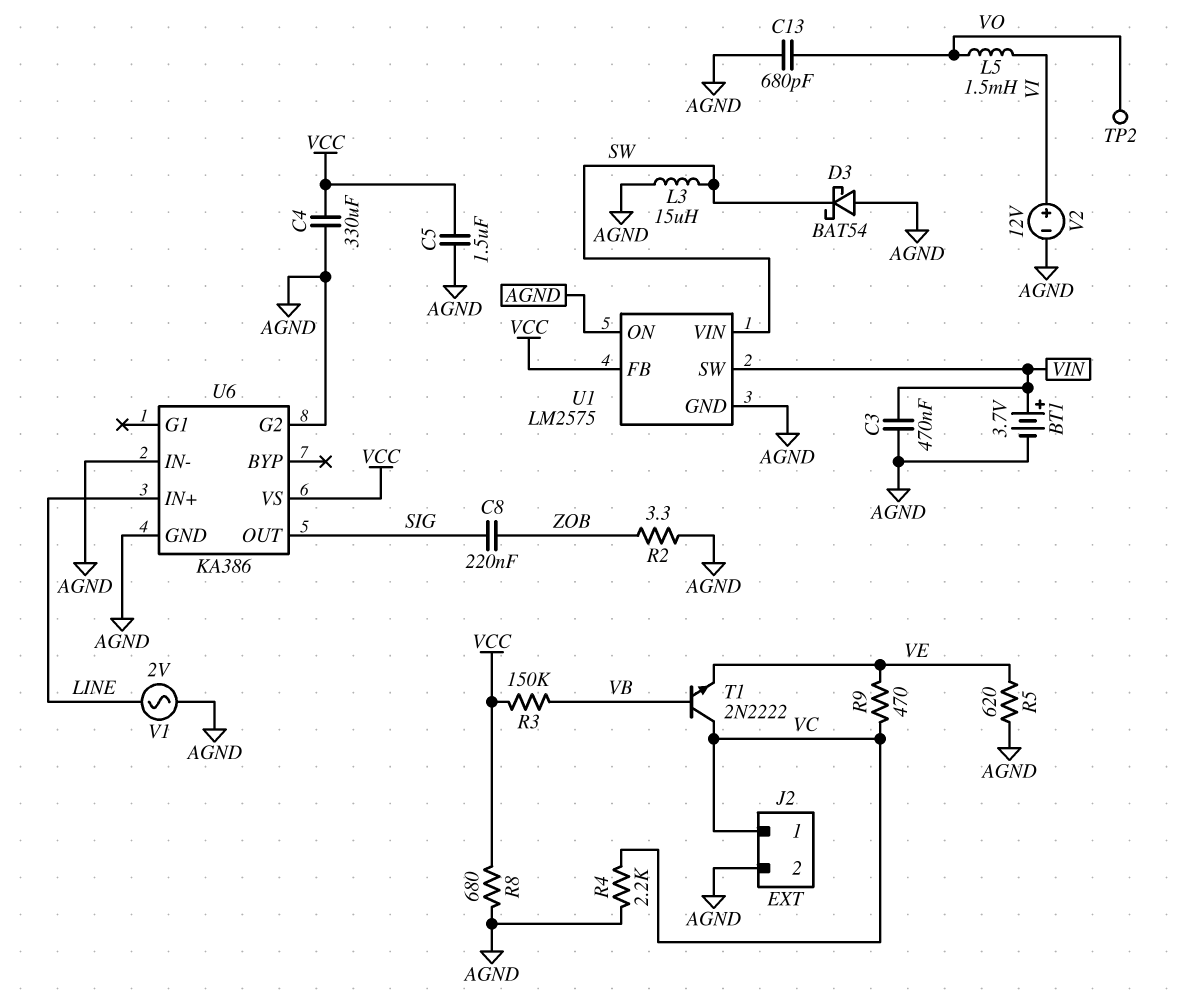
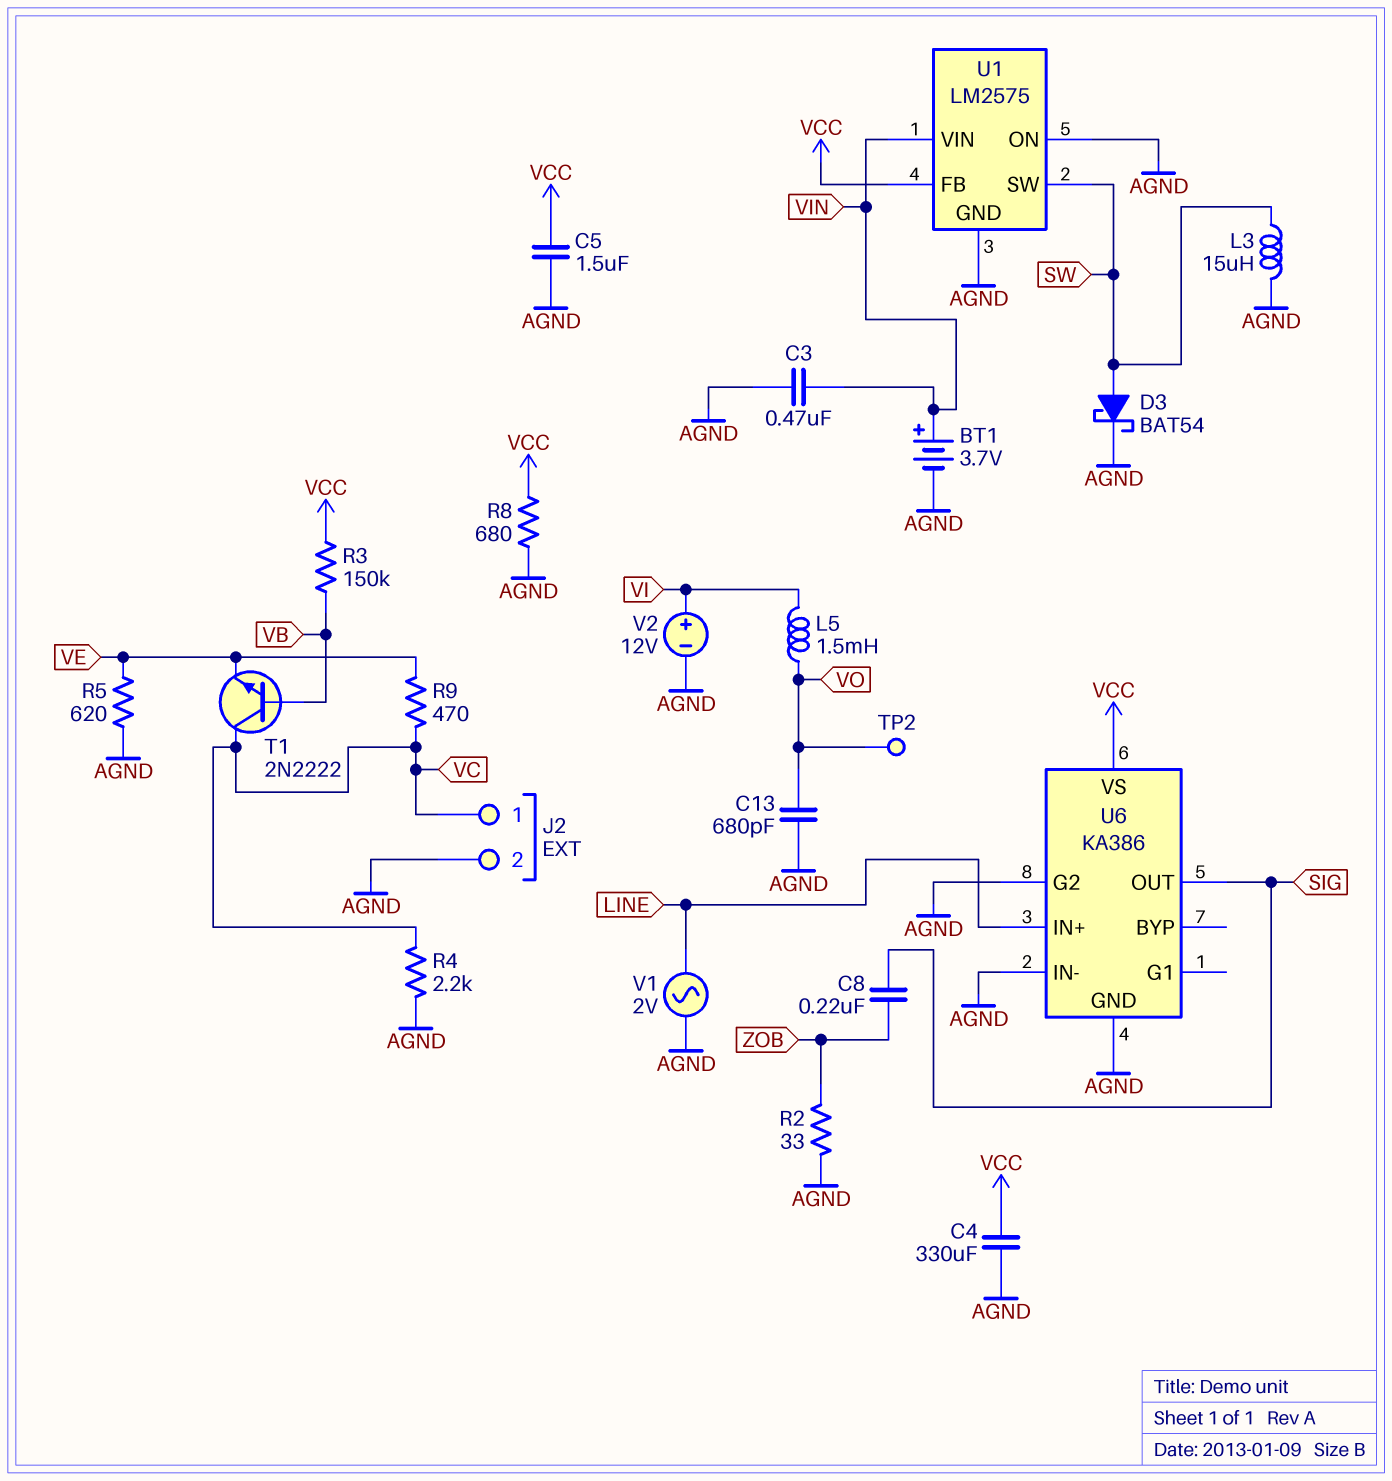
D3: schottky BAT54 (A AGND, K SW) -> schottky BAT54 (A SW, K AGND)
R2: 3.3 (AGND, ZOB) -> 33 (AGND, ZOB)
U1 pin SW: VIN -> SW
U1 pin VIN: SW -> VIN

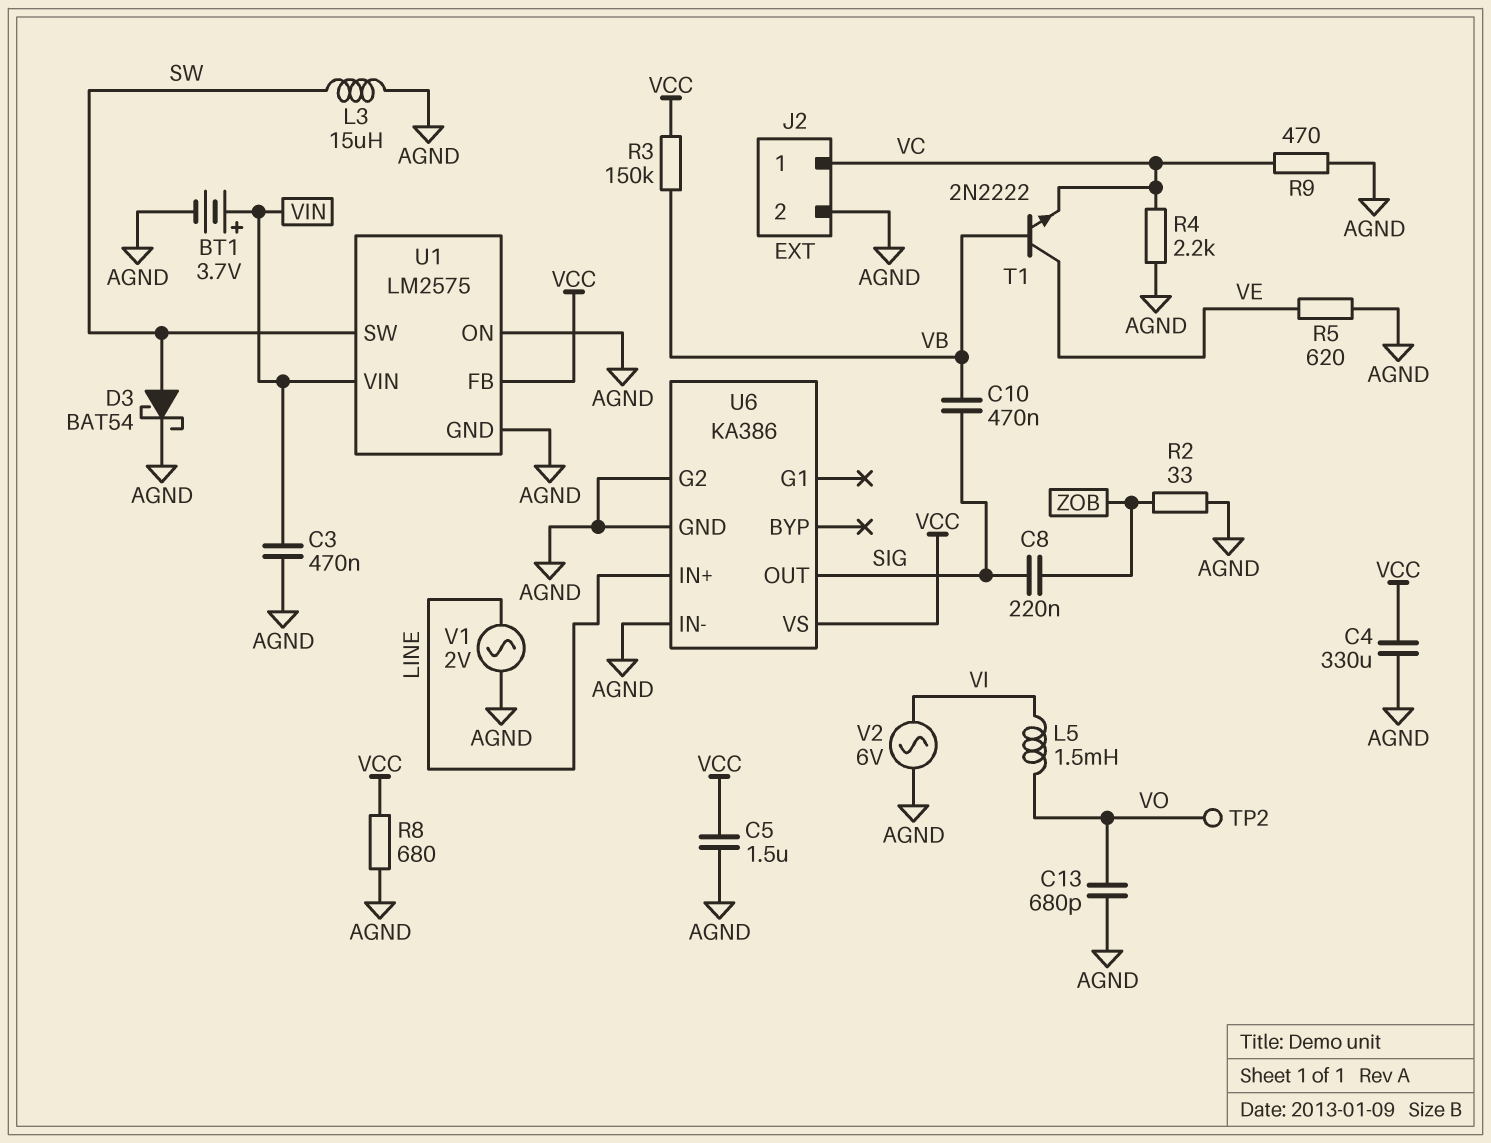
C10: none -> 470nF (SIG, VB)
R9: 470 (VC, VE) -> 470 (AGND, VC)
T1: NPN 2N2222 (B VB, C VC, E VE) -> NPN 2N2222 (B VB, C VE, E VC)
V2: 12V (plus VI, minus AGND) -> AC 6V (AGND, VI)

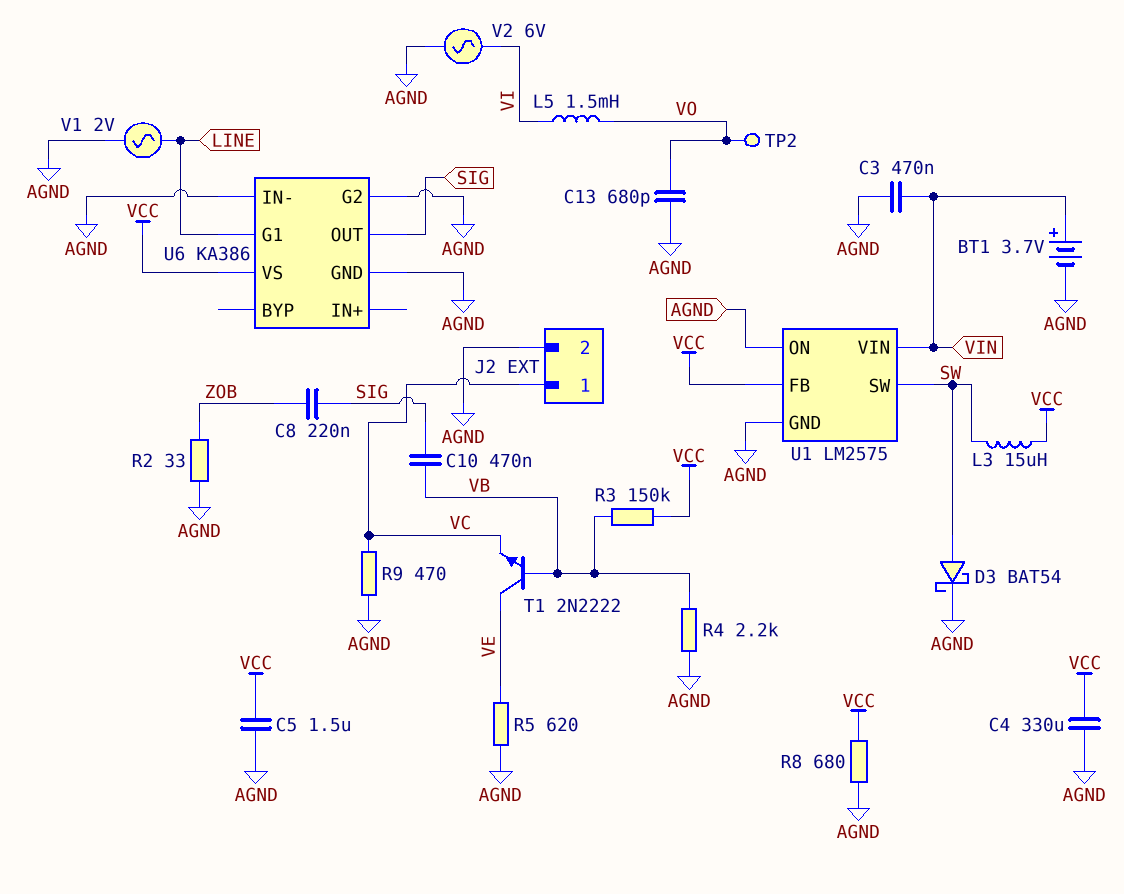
L3: 15uH (AGND, SW) -> 15uH (SW, VCC)
R4: 2.2k (AGND, VC) -> 2.2k (AGND, VB)
U6 pin G1: none -> LINE
U6 pin IN+: LINE -> none

